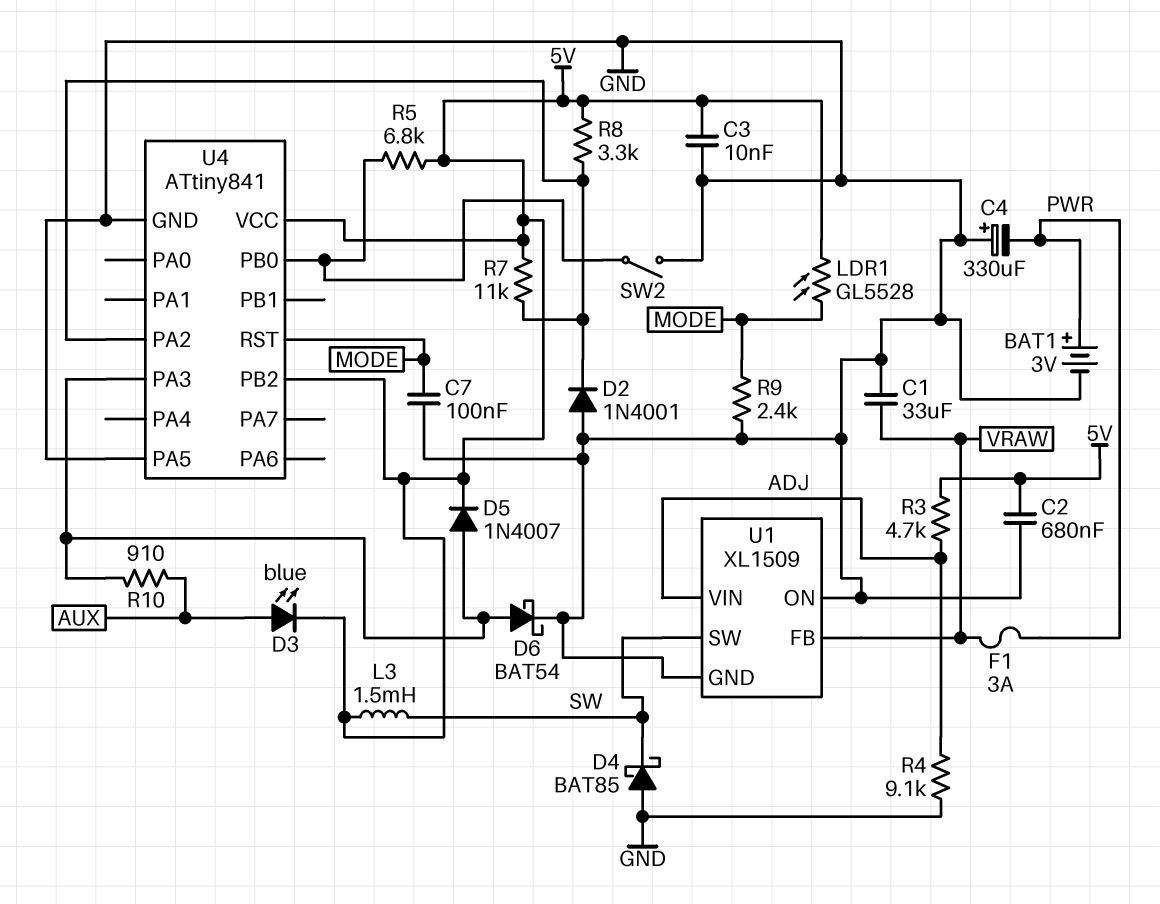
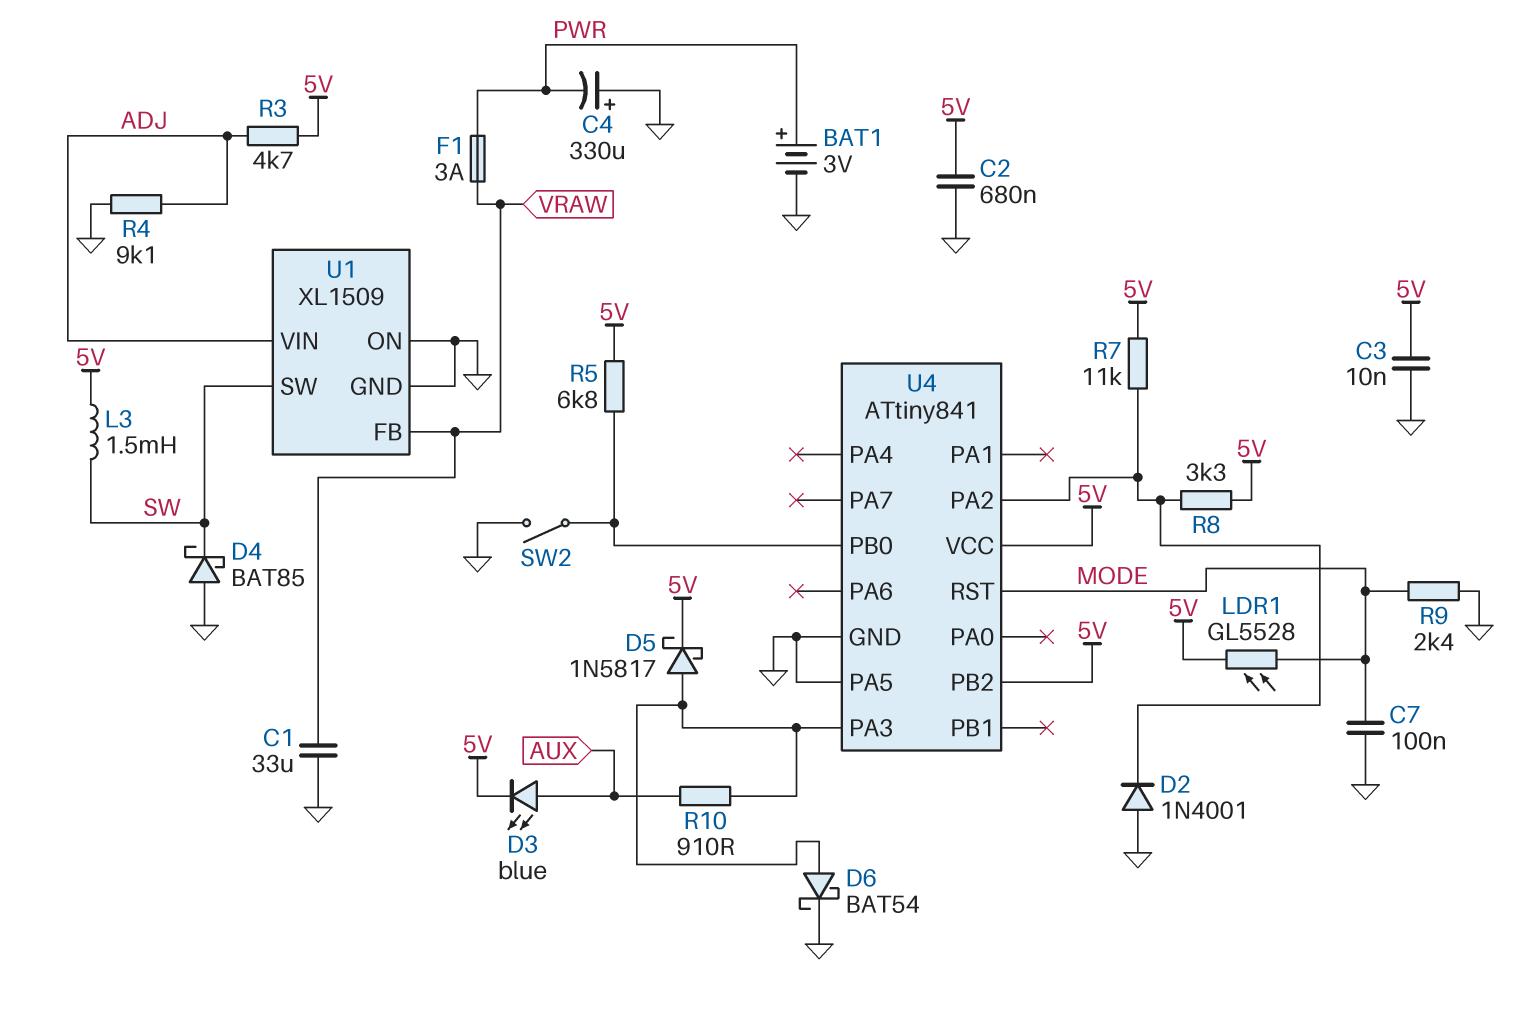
D5: diode 1N4007 (A U4/PA3, K 5V) -> schottky 1N5817 (A U4/PA3, K 5V)

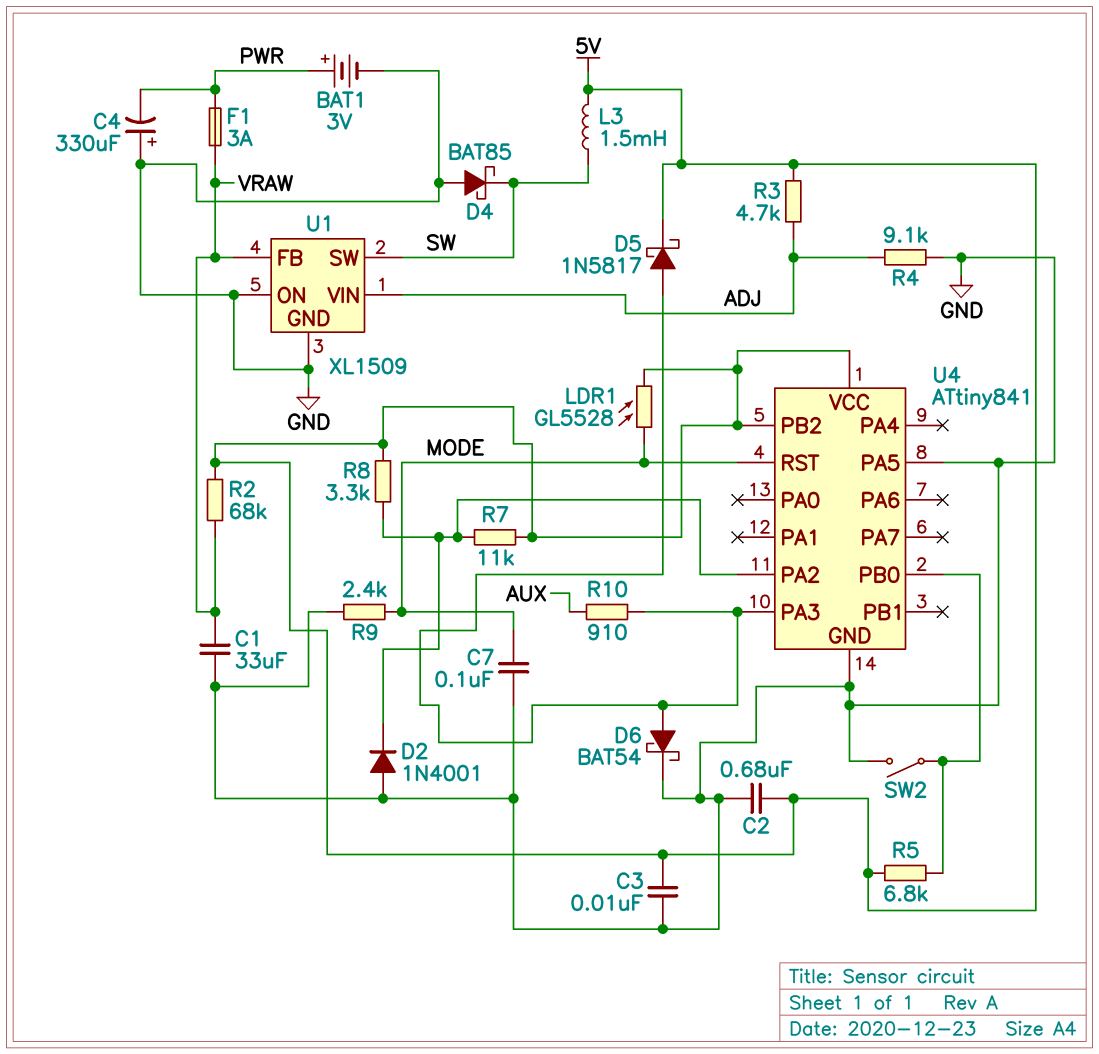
D3: LED blue (A AUX, K 5V) -> none
R2: none -> 68k (5V, VRAW)

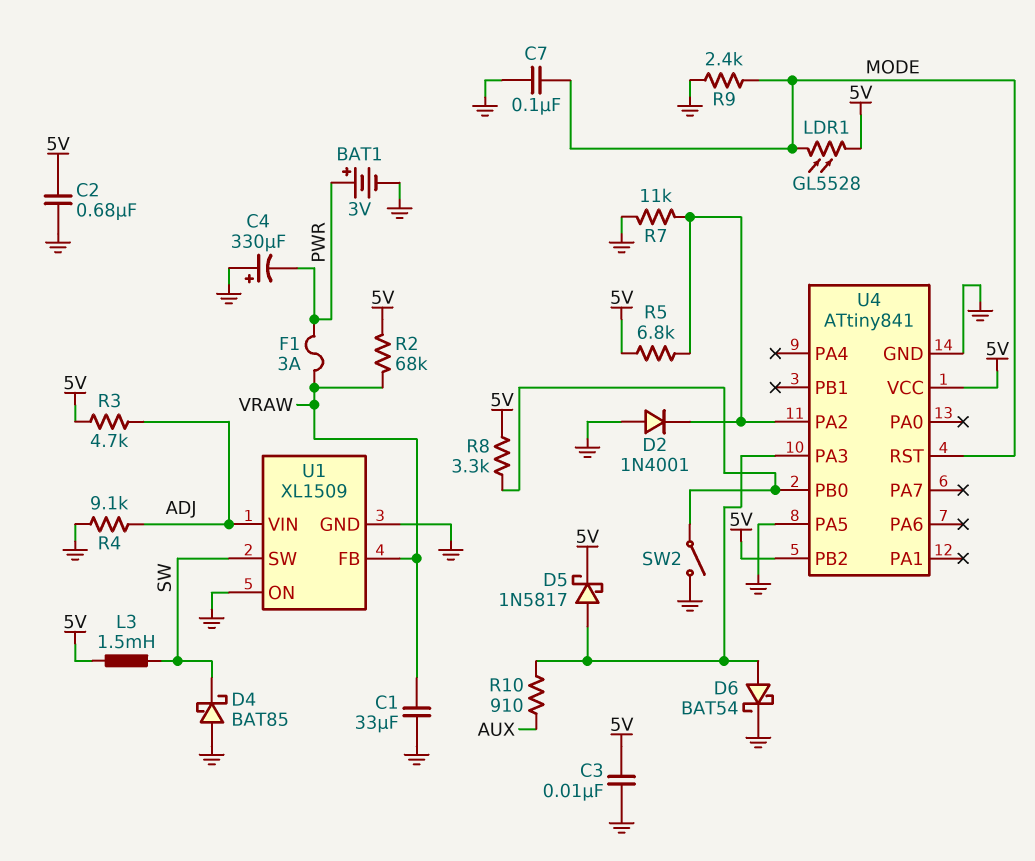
R5: 6.8k (5V, U4/PB0) -> 6.8k (5V, U4/PA2)
R7: 11k (5V, U4/PA2) -> 11k (GND, U4/PA2)
R8: 3.3k (5V, U4/PA2) -> 3.3k (5V, U4/PB0)

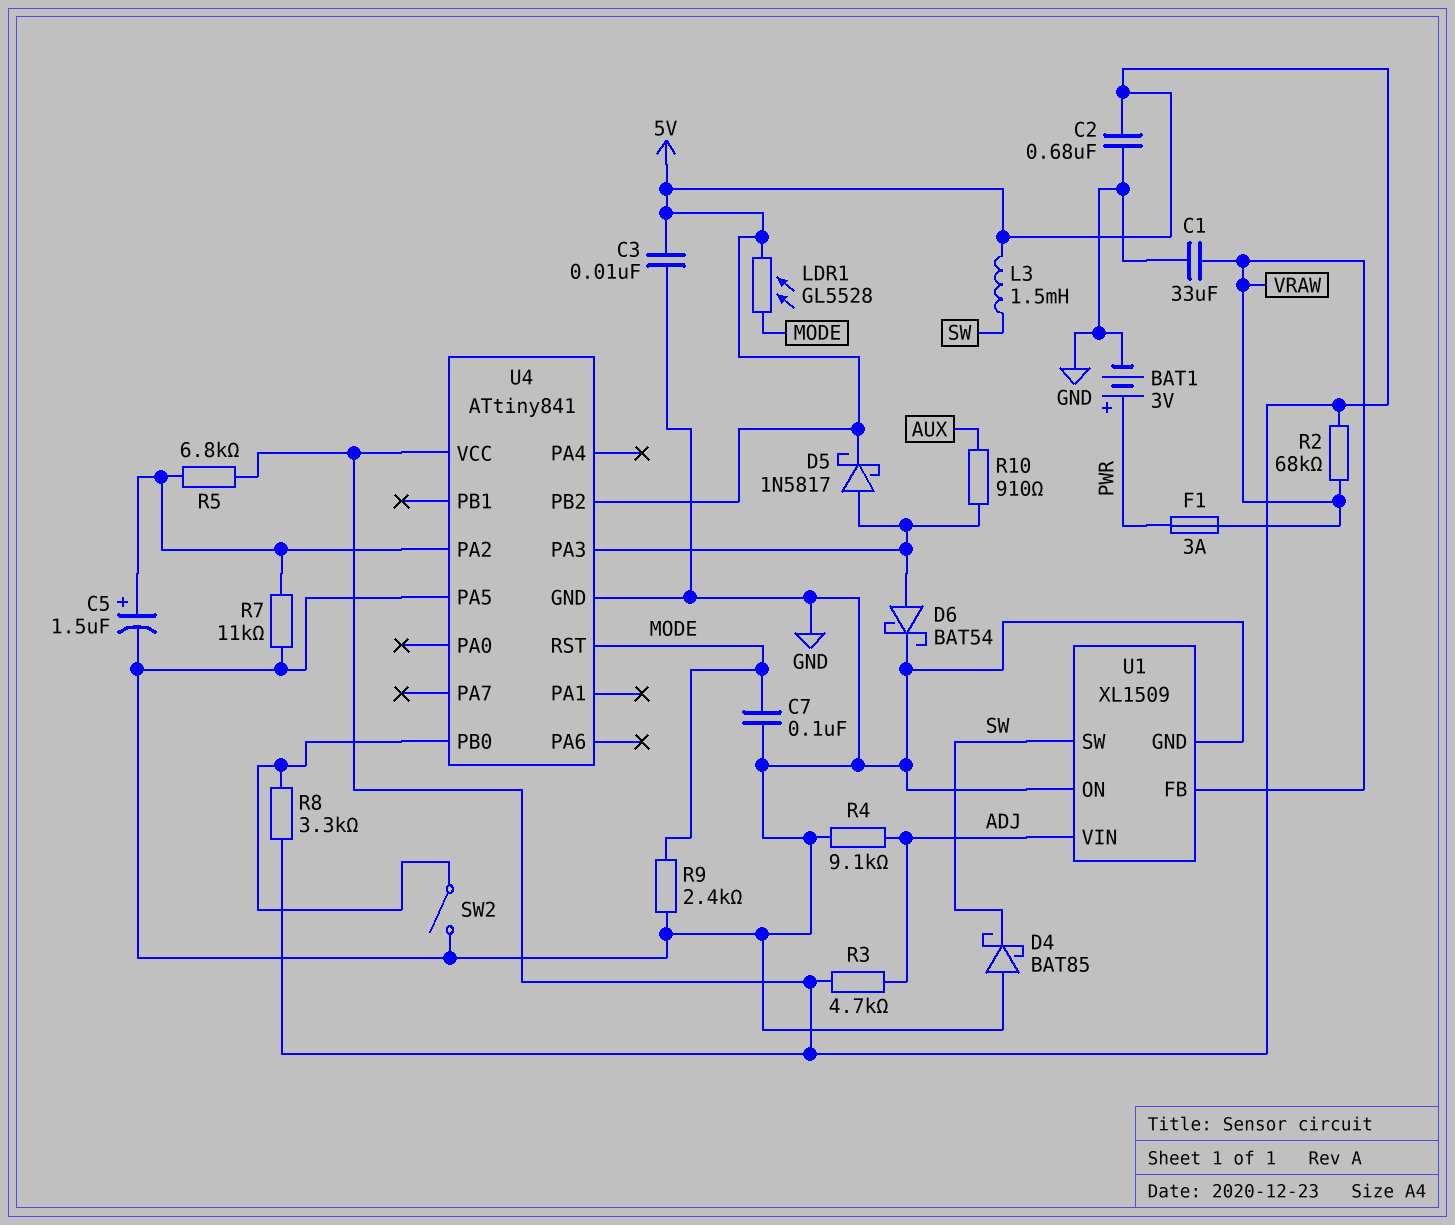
C4: 330uF (plus GND, minus PWR) -> none
C5: none -> 1.5uF (plus U4/PA2, minus GND)
D2: diode 1N4001 (A GND, K U4/PA2) -> none

